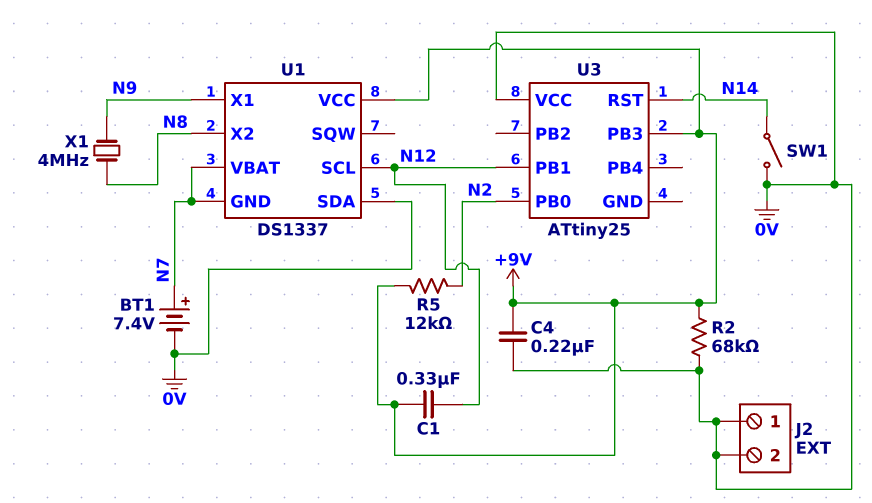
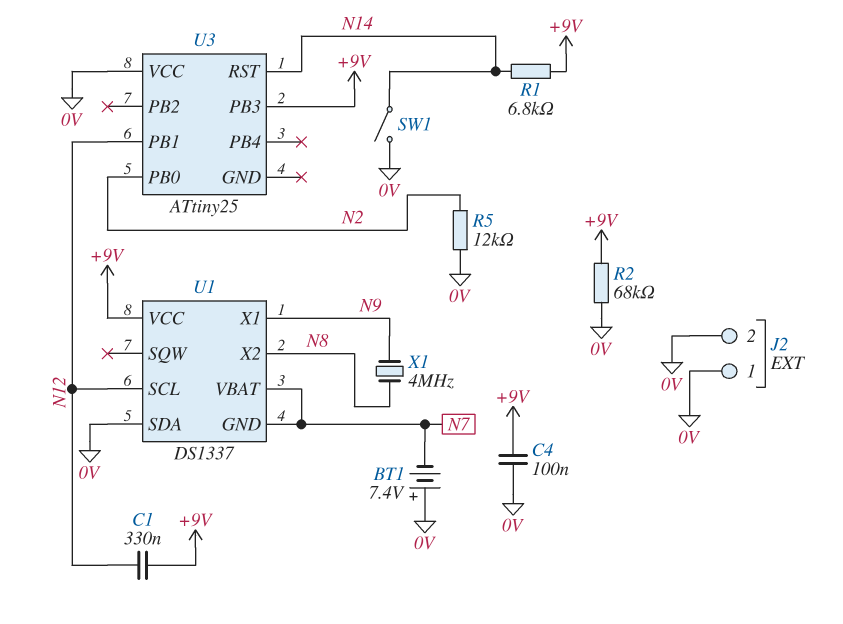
BT1: 7.4V (plus N7, minus 0V) -> 7.4V (plus 0V, minus N7)
C4: 220nF (+9V, 0V) -> 100nF (+9V, 0V)
R1: none -> 6.8k (+9V, N14)
R5: 12k (+9V, N2) -> 12k (0V, N2)

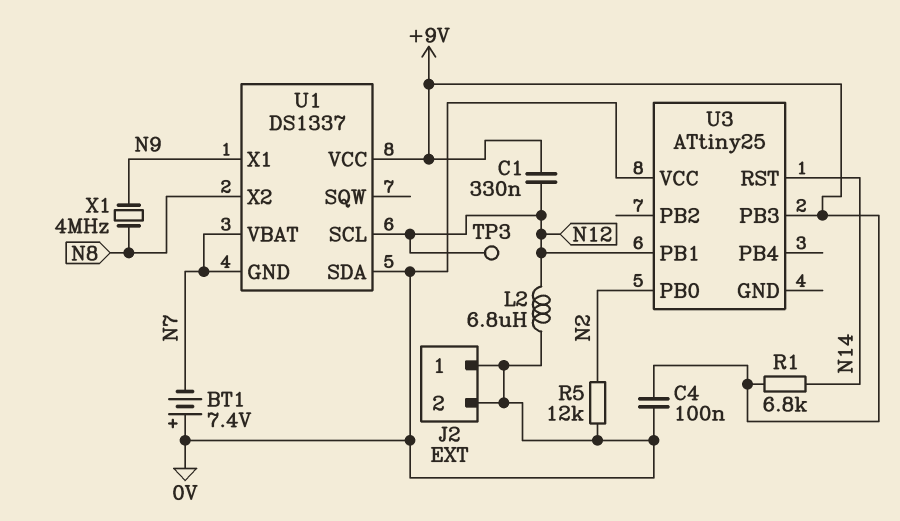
L2: none -> 6.8uH (0V, N12)
R2: 68k (+9V, 0V) -> none
SW1: switch (0V, N14) -> none
TP3: none -> test point (N12)

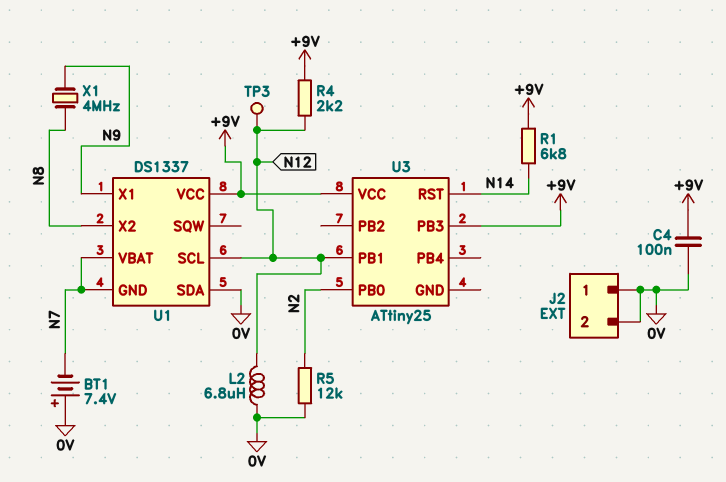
C1: 330nF (+9V, N12) -> none
R4: none -> 2.2k (+9V, N12)
U3 pin VCC: 0V -> +9V

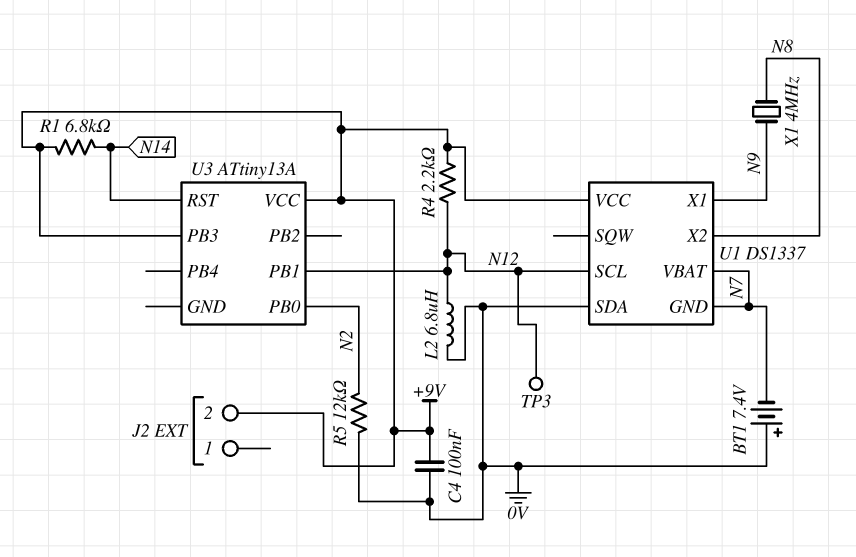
J2 pin 1: 0V -> none
J2 pin 2: 0V -> +9V
U3: ATtiny25 -> ATtiny13A

